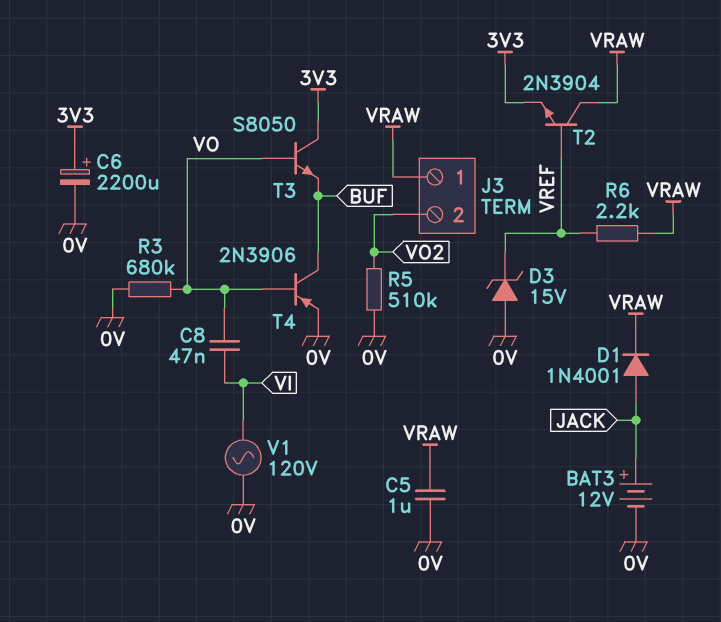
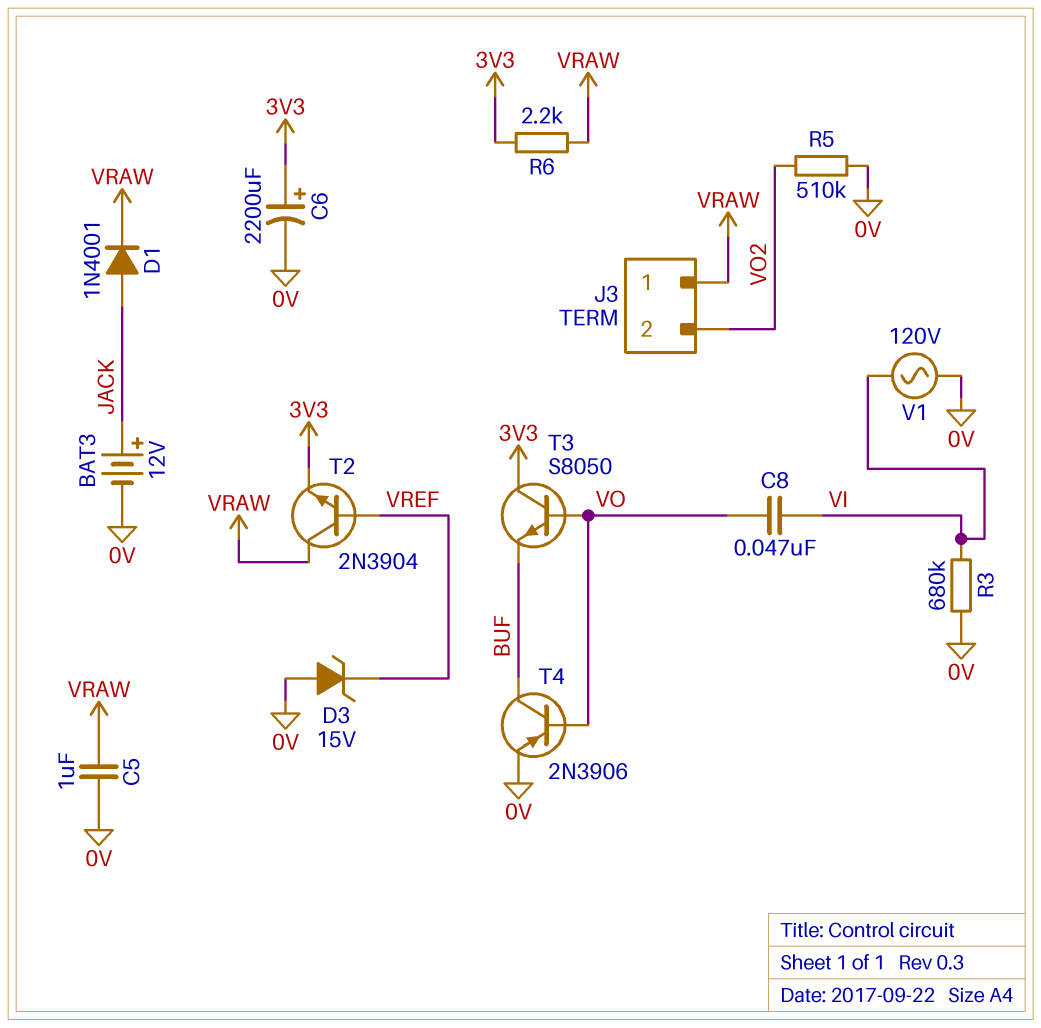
R3: 680k (0V, VO) -> 680k (0V, VI)
R6: 2.2k (VRAW, VREF) -> 2.2k (3V3, VRAW)

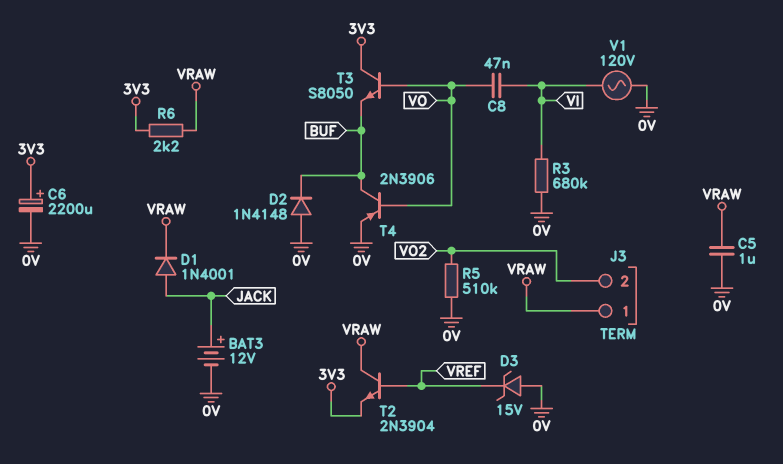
D2: none -> diode 1N4148 (A 0V, K BUF)

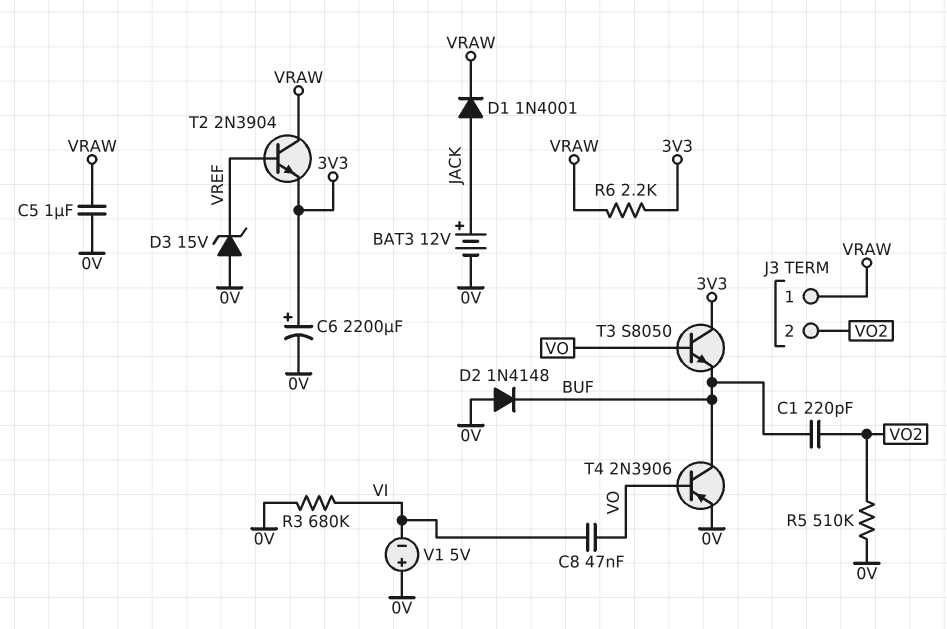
C1: none -> 220pF (BUF, VO2)
V1: AC 120V (0V, VI) -> 5V (plus 0V, minus VI)

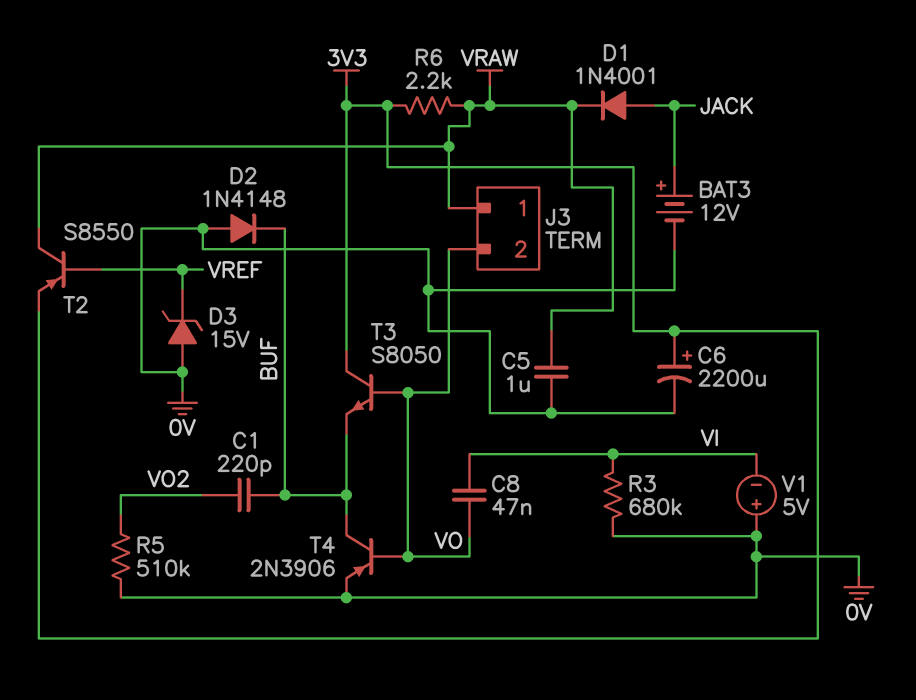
J3 pin 2: VO2 -> VO
T2: NPN 2N3904 (B VREF, C VRAW, E 3V3) -> PNP S8550 (B VREF, C VRAW, E 3V3)

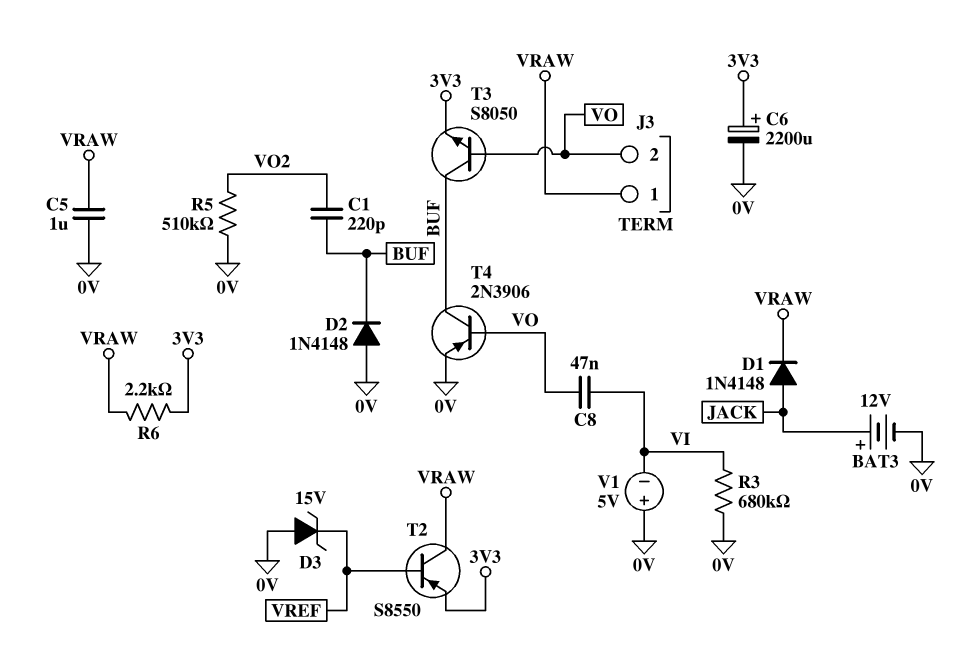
D1: diode 1N4001 (A JACK, K VRAW) -> diode 1N4148 (A JACK, K VRAW)
T3: NPN S8050 (B VO, C 3V3, E BUF) -> NPN S8050 (B VO, C BUF, E 3V3)

